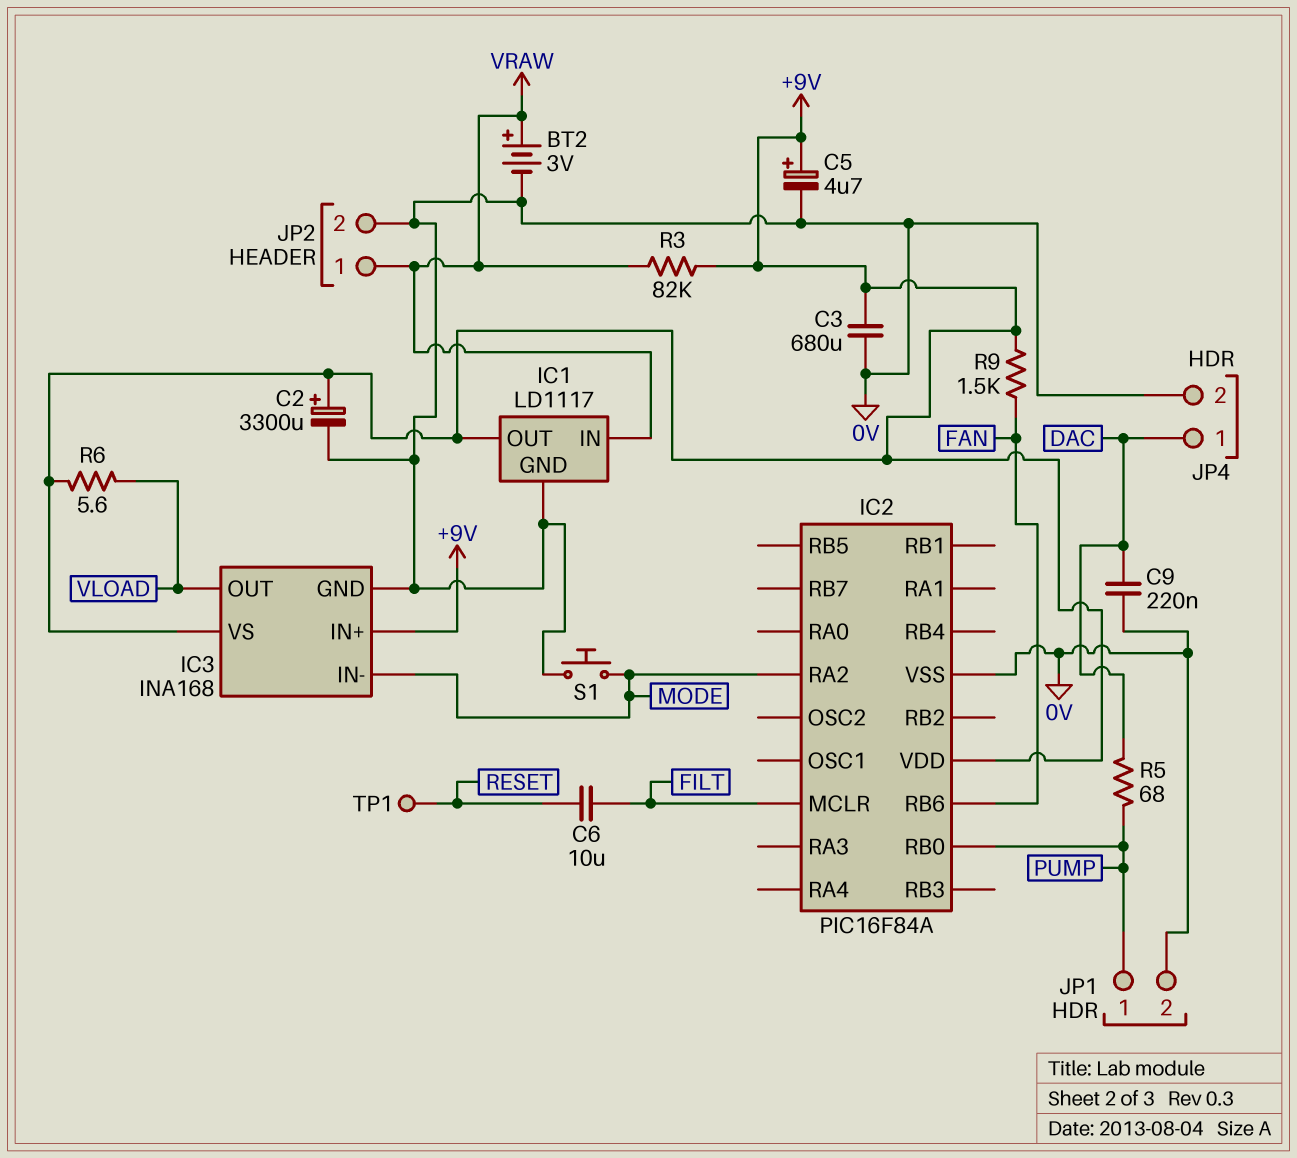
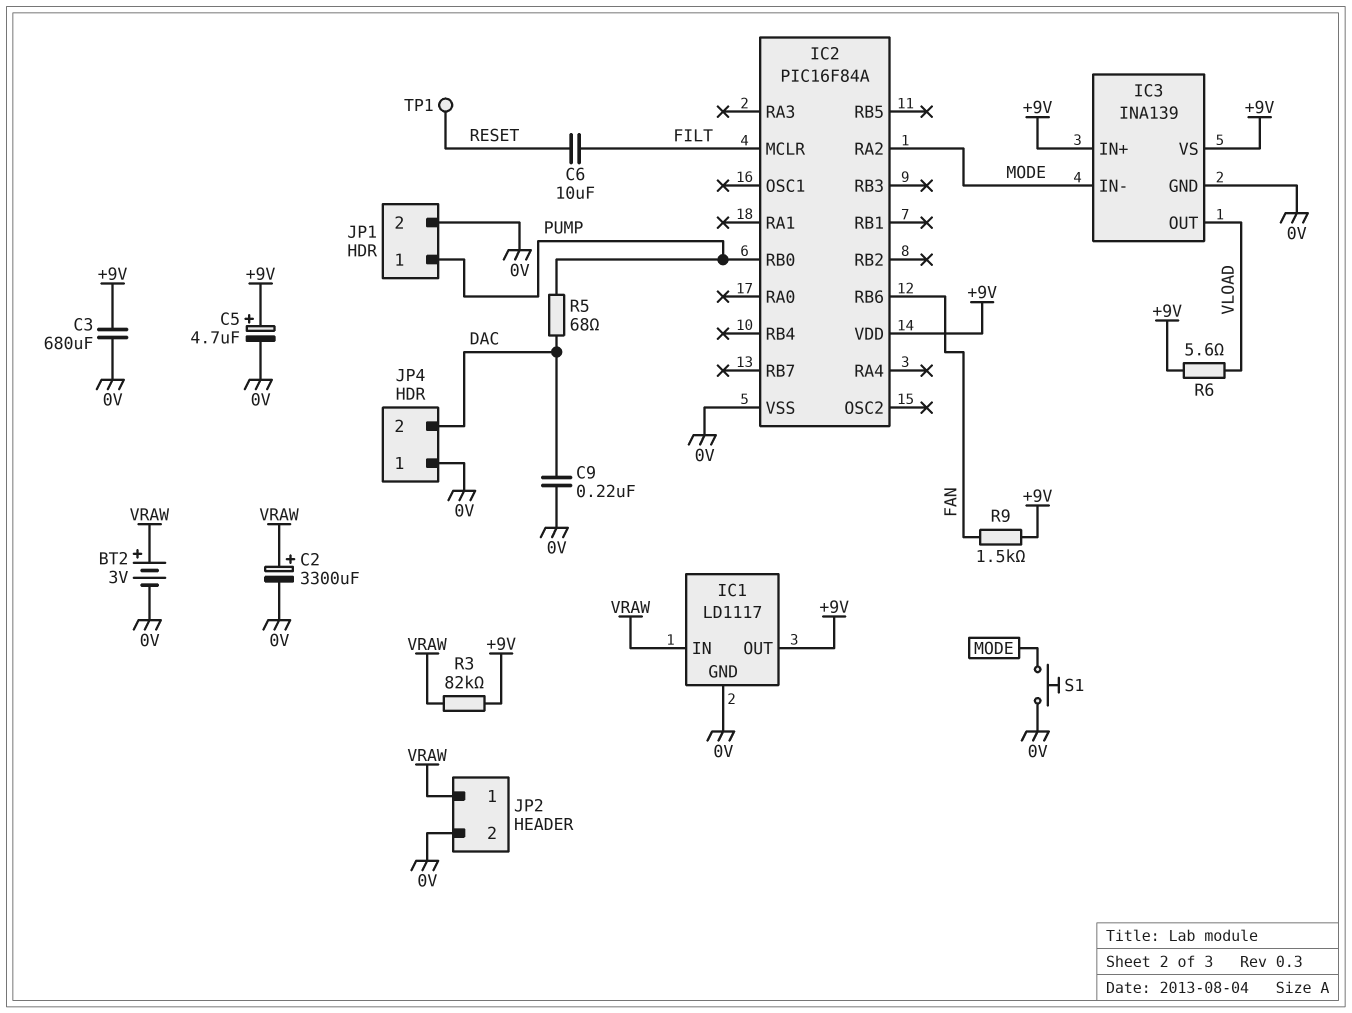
C2: 3300uF (plus +9V, minus 0V) -> 3300uF (plus VRAW, minus 0V)
IC3: INA168 -> INA139
JP4 pin 1: DAC -> 0V
JP4 pin 2: 0V -> DAC

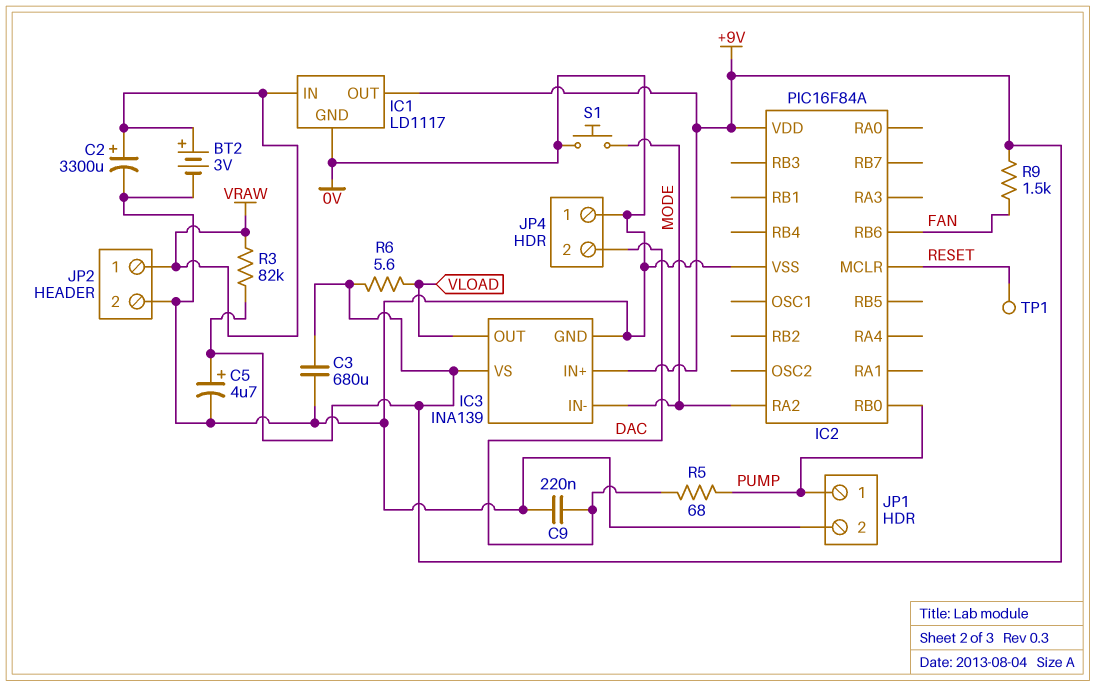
C6: 10uF (FILT, RESET) -> none
IC2 pin MCLR: FILT -> RESET

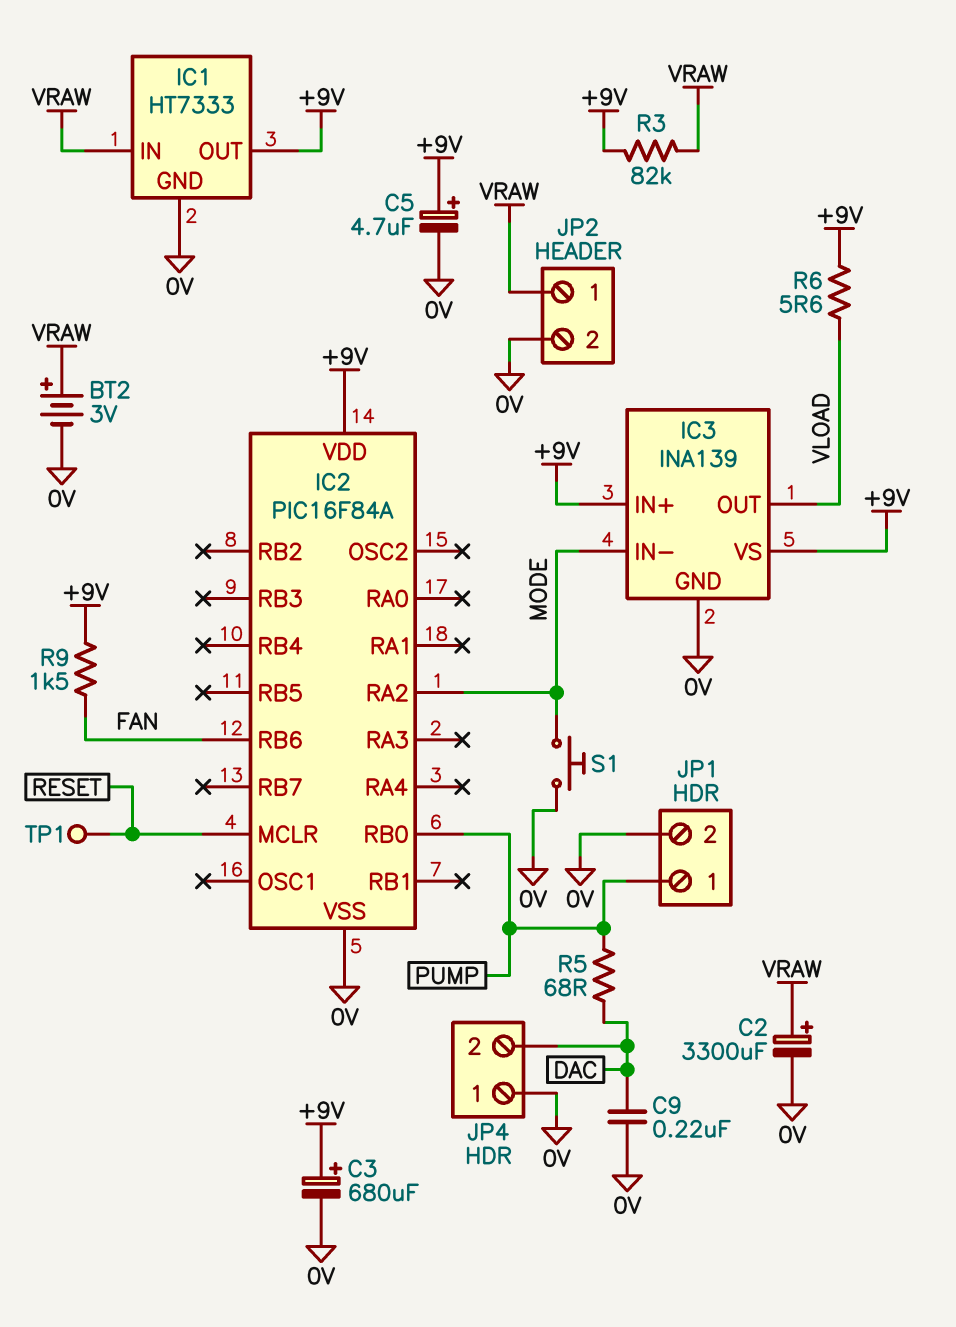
C3: 680uF (+9V, 0V) -> 680uF (plus +9V, minus 0V)
IC1: LD1117 -> HT7333

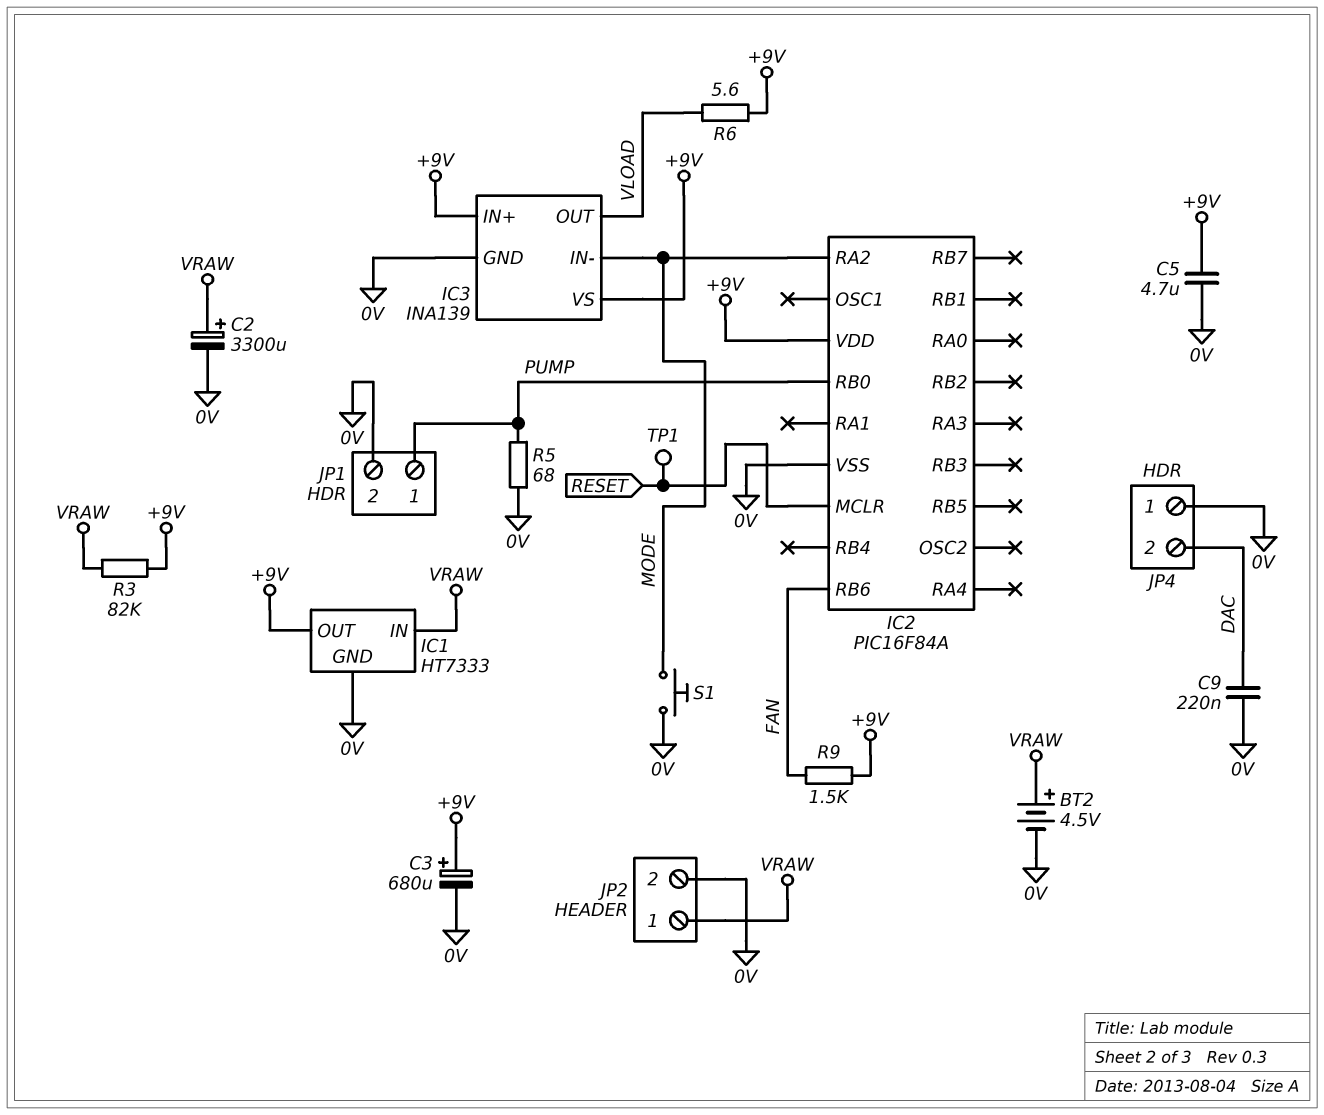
BT2: 3V (plus VRAW, minus 0V) -> 4.5V (plus VRAW, minus 0V)
C5: 4.7uF (plus +9V, minus 0V) -> 4.7uF (+9V, 0V)
R5: 68 (DAC, PUMP) -> 68 (0V, PUMP)

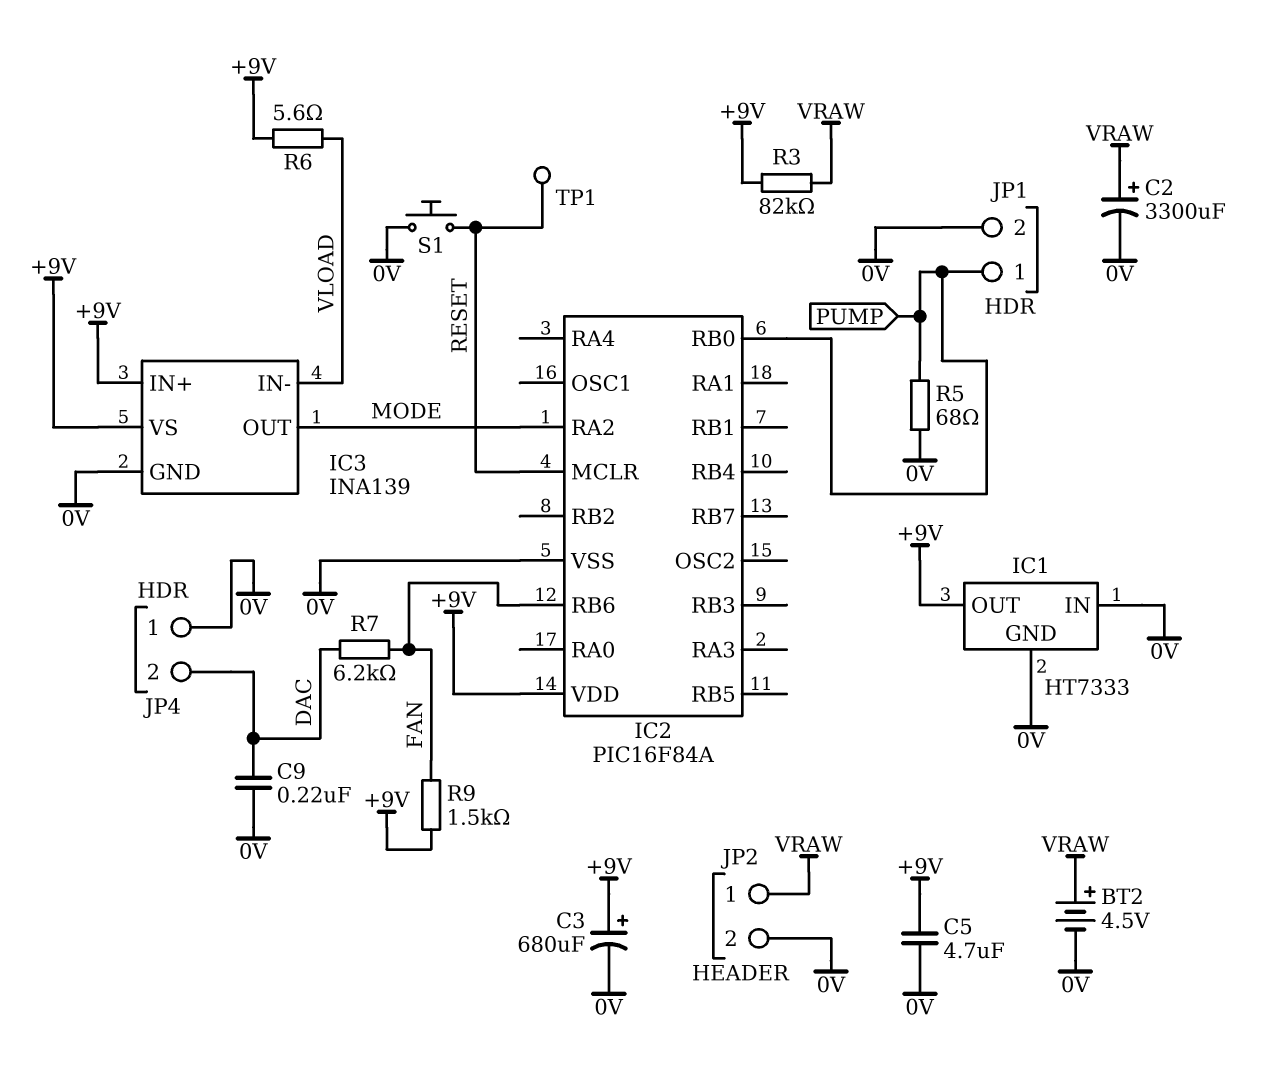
IC1 pin IN: VRAW -> 0V
IC3 pin IN-: MODE -> VLOAD
IC3 pin OUT: VLOAD -> MODE
R7: none -> 6.2k (DAC, FAN)
S1: button (0V, MODE) -> button (0V, RESET)

